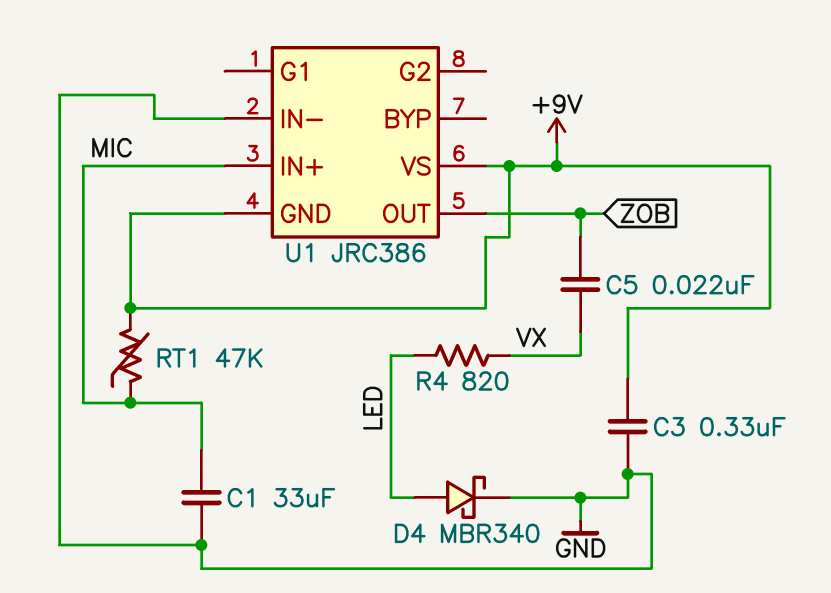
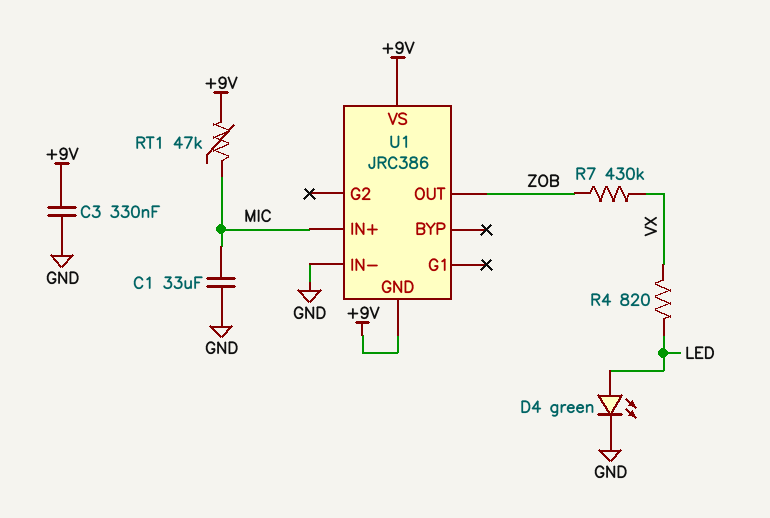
C5: 22nF (VX, ZOB) -> none
D4: schottky MBR340 (A LED, K GND) -> LED green (A LED, K GND)
R7: none -> 430k (VX, ZOB)

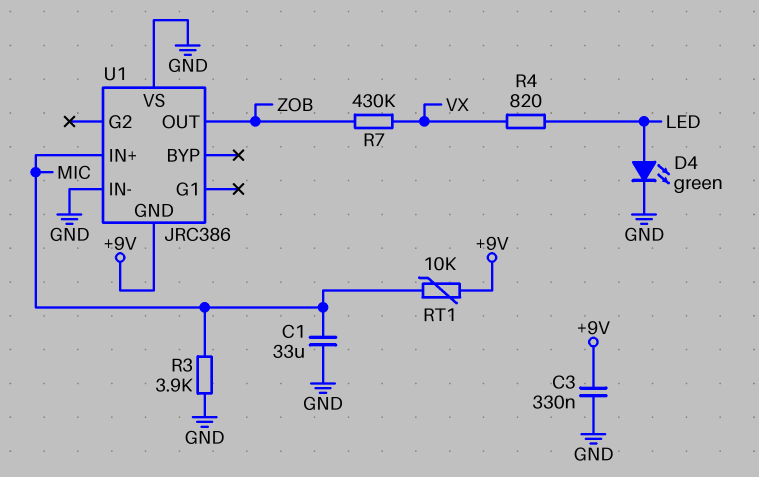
R3: none -> 3.9k (GND, MIC)
RT1: 47k (+9V, MIC) -> 10k (+9V, MIC)
U1 pin VS: +9V -> GND

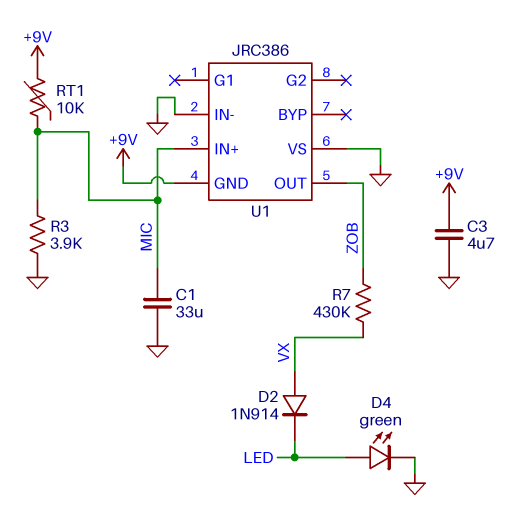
C3: 330nF (+9V, GND) -> 4.7uF (+9V, GND)
D2: none -> diode 1N914 (A VX, K LED)
R4: 820 (LED, VX) -> none

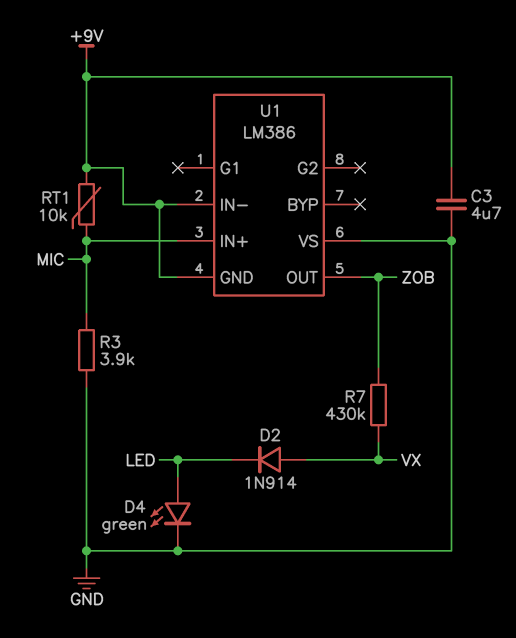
C1: 33uF (GND, MIC) -> none
U1: JRC386 -> LM386
U1 pin IN-: GND -> +9V

